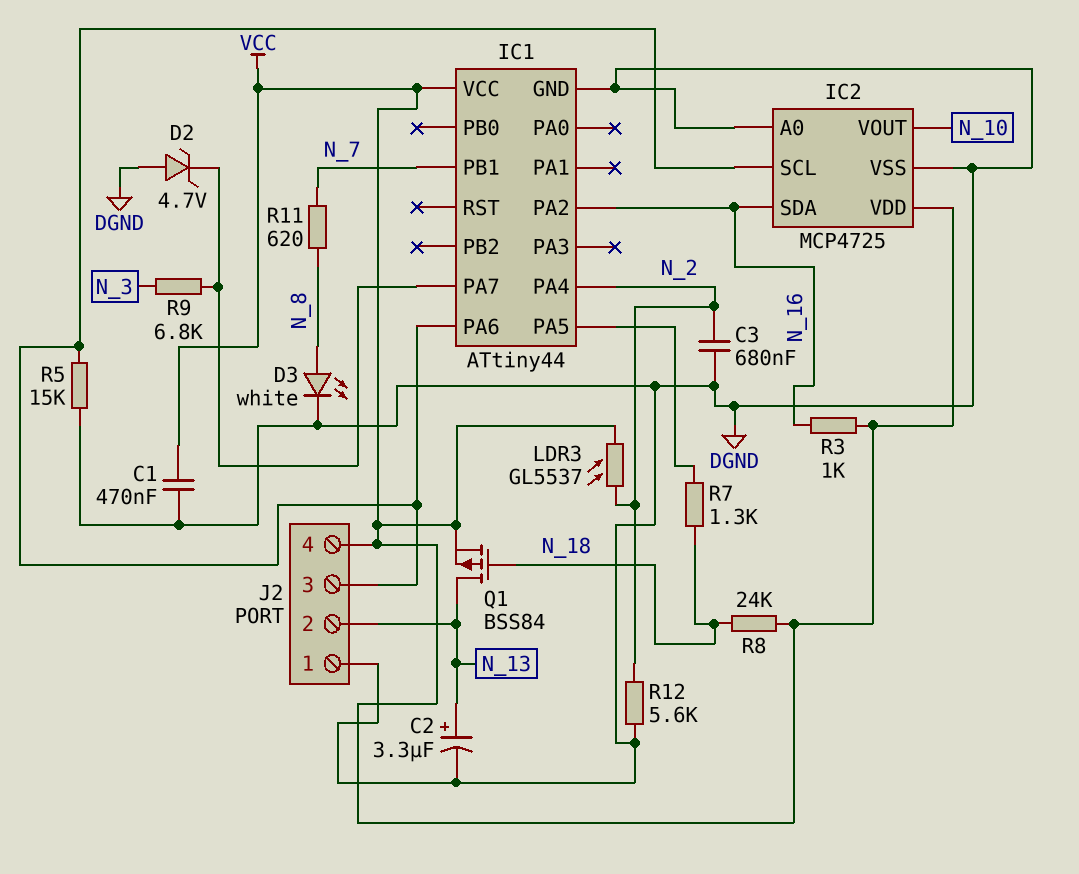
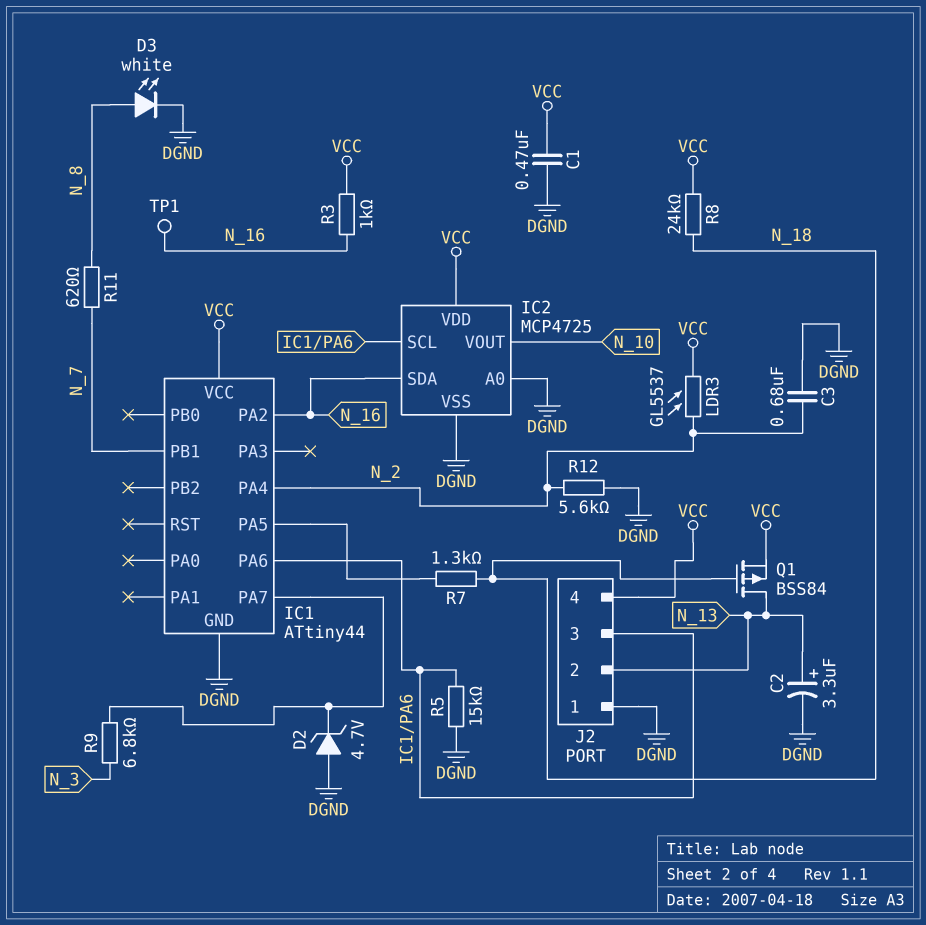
TP1: none -> test point (N_16)

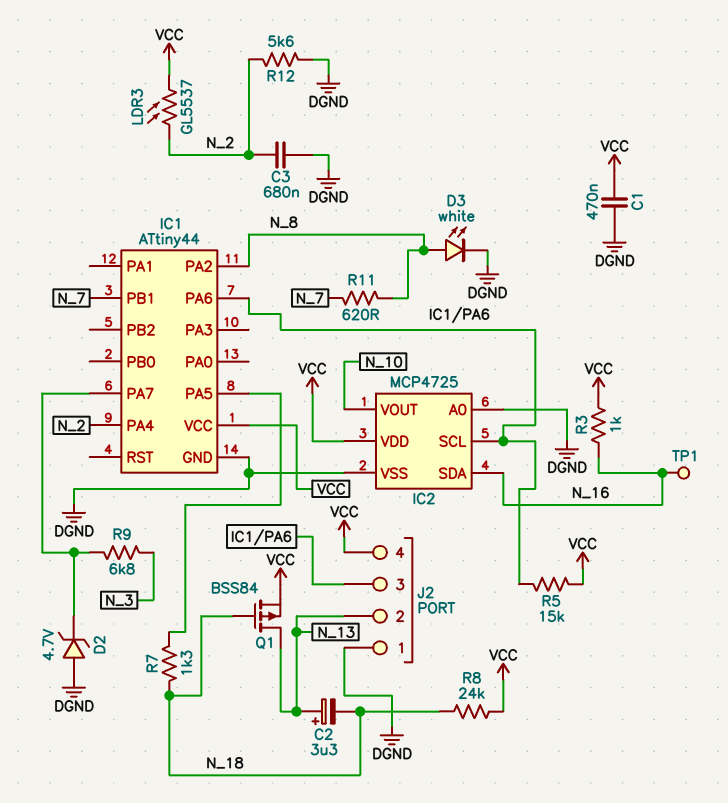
C2: 3.3uF (plus N_13, minus DGND) -> 3.3uF (plus N_13, minus N_18)
IC1 pin PA2: N_16 -> N_8
R5: 15k (DGND, IC1/PA6) -> 15k (IC1/PA6, VCC)

